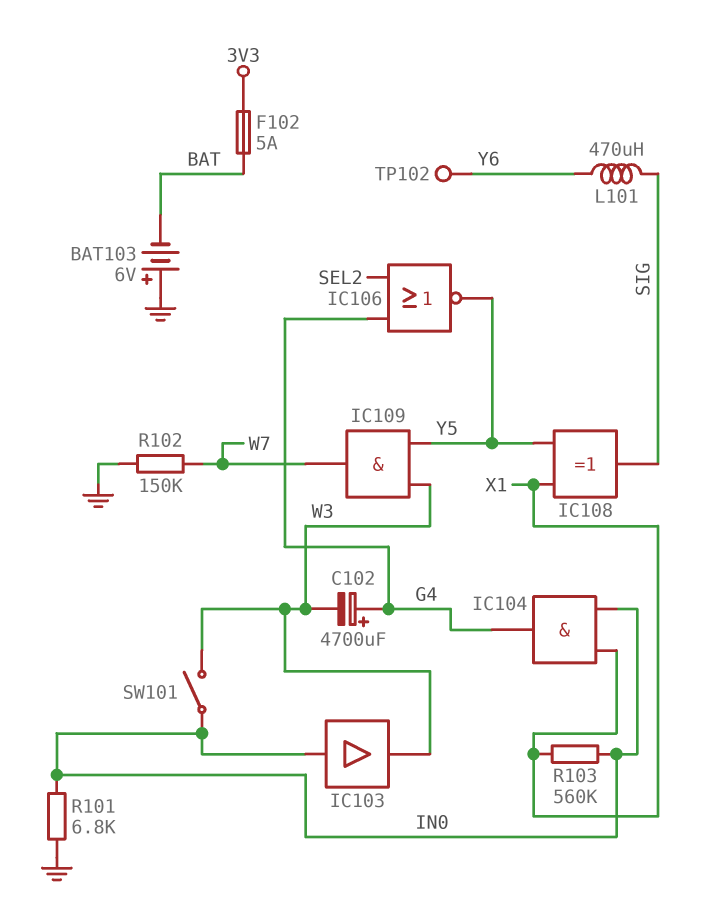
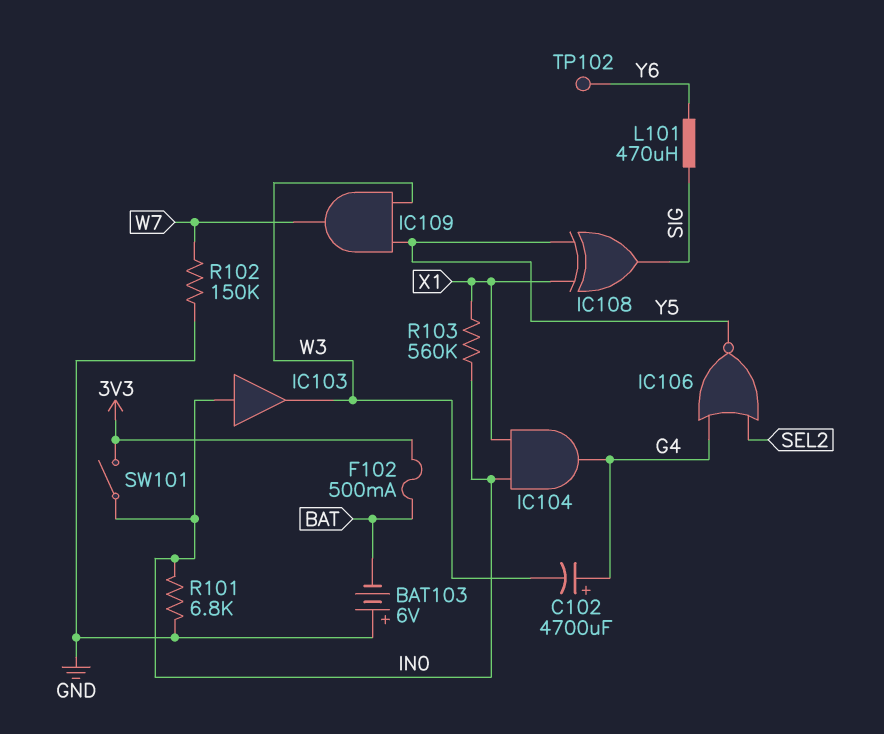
F102: 5A (3V3, BAT) -> 500mA (3V3, BAT)
SW101: switch (IN0, W3) -> switch (3V3, IN0)

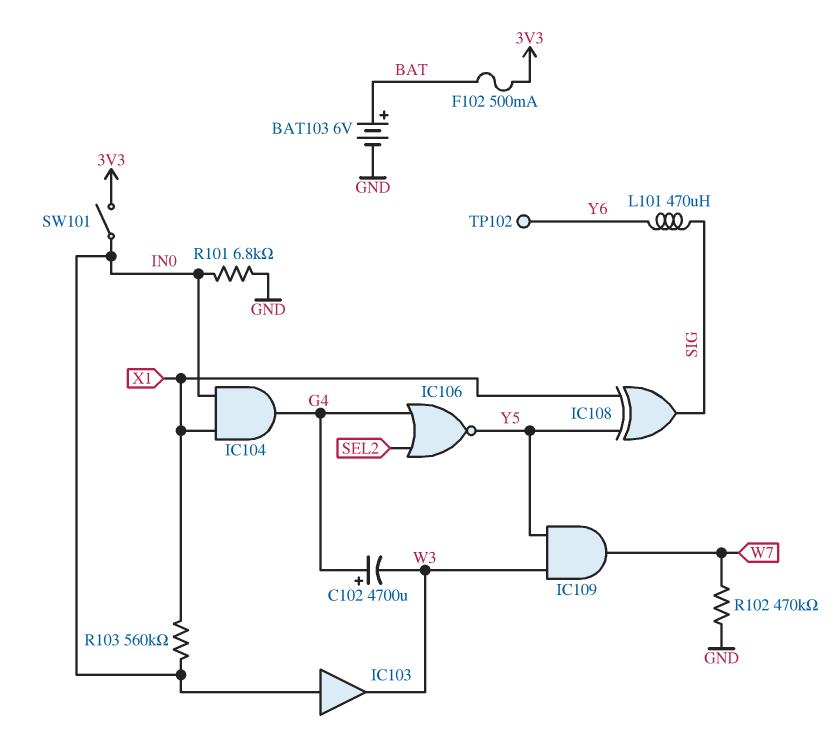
BAT103: 6V (plus GND, minus BAT) -> 6V (plus BAT, minus GND)
R102: 150k (GND, W7) -> 470k (GND, W7)

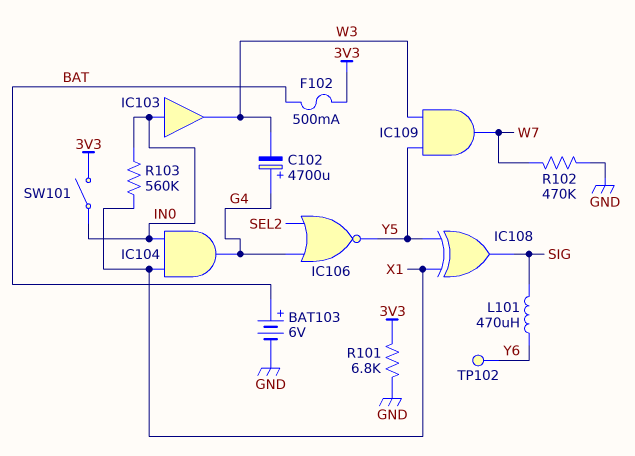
R101: 6.8k (GND, IN0) -> 6.8k (3V3, GND)

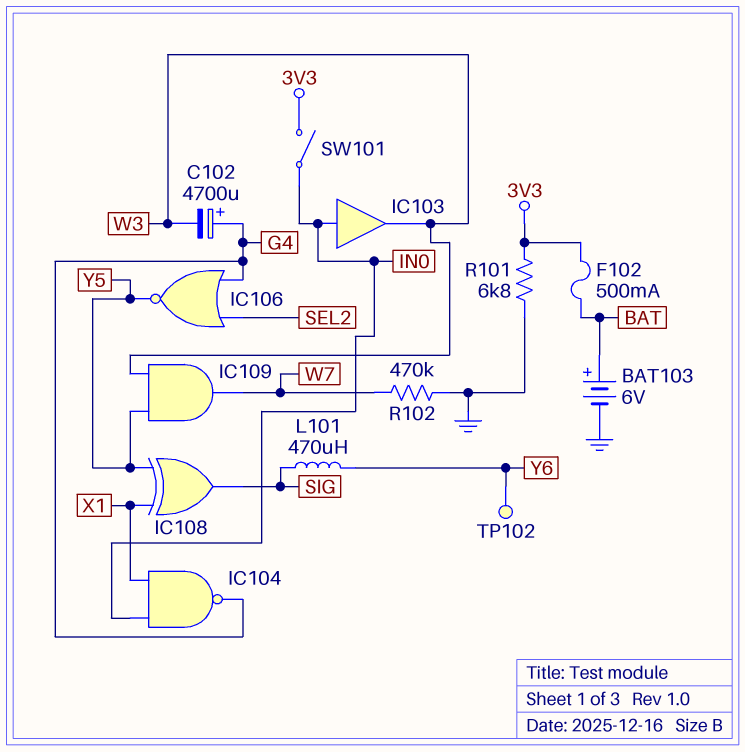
IC104: AND (in IN0, in X1, out G4) -> NAND (in IN0, in X1, out G4)
R103: 560k (IN0, X1) -> none

